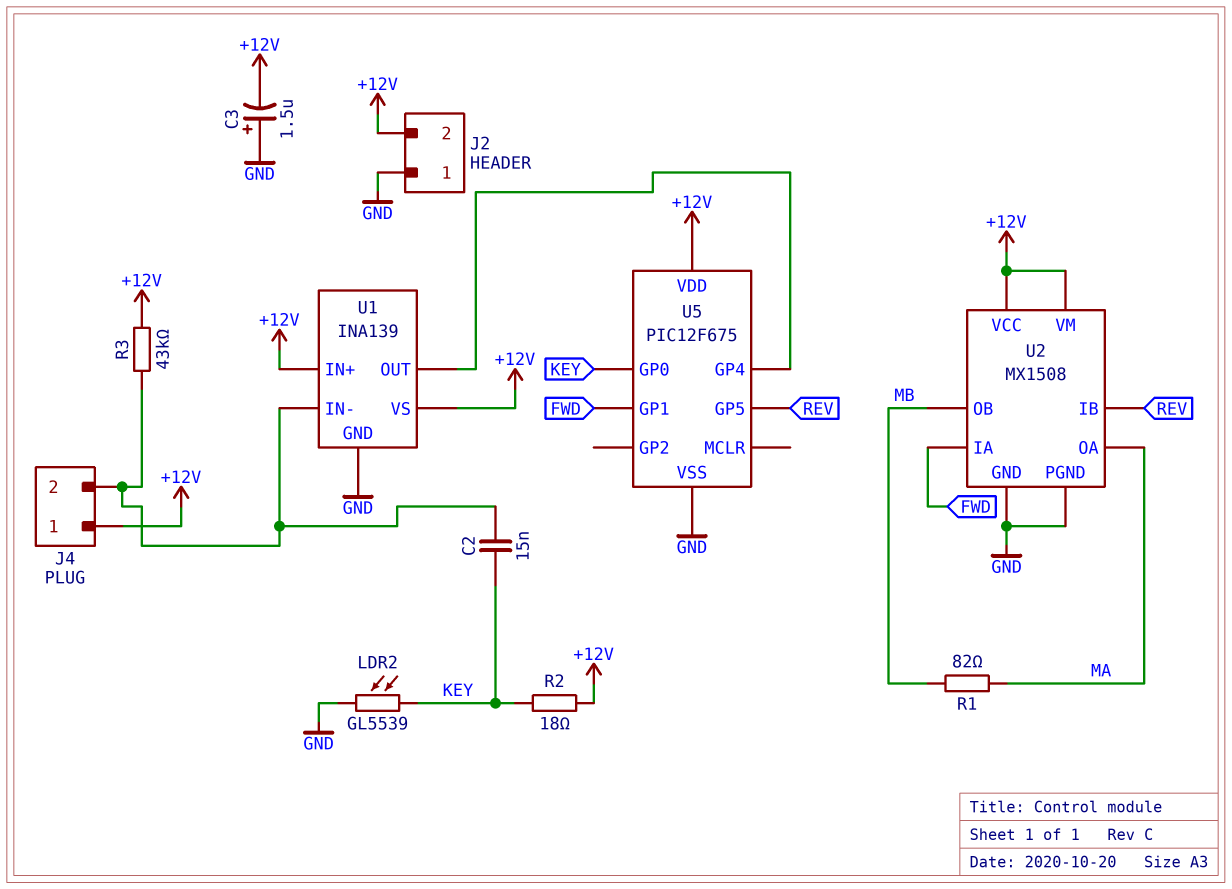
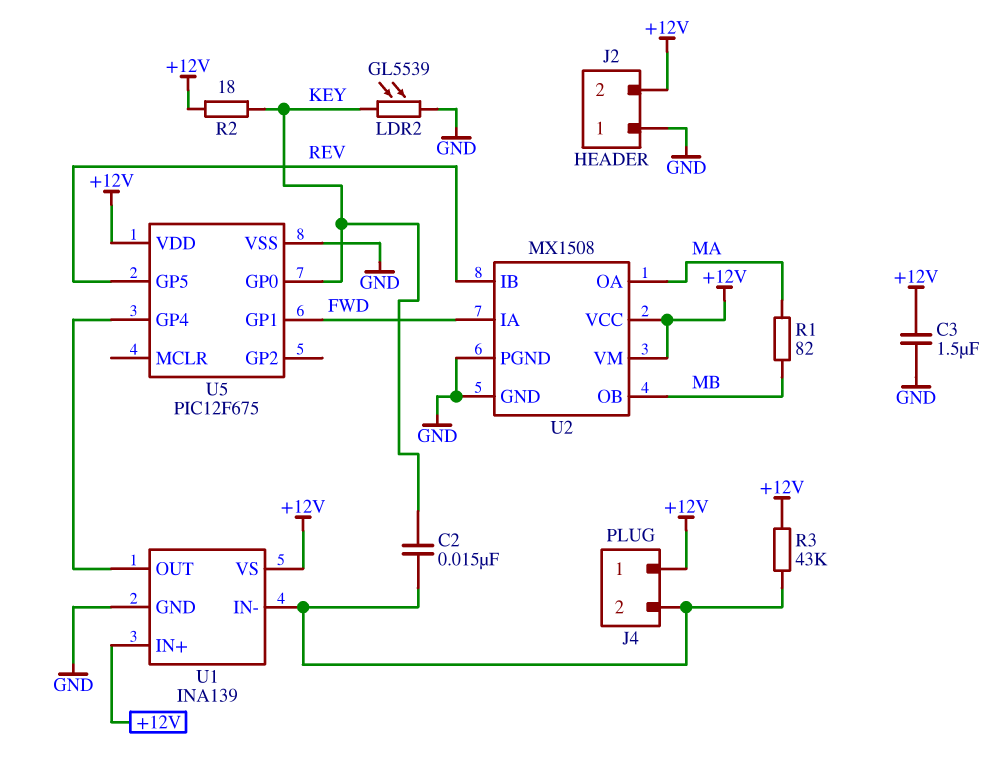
C3: 1.5uF (plus GND, minus +12V) -> 1.5uF (+12V, GND)

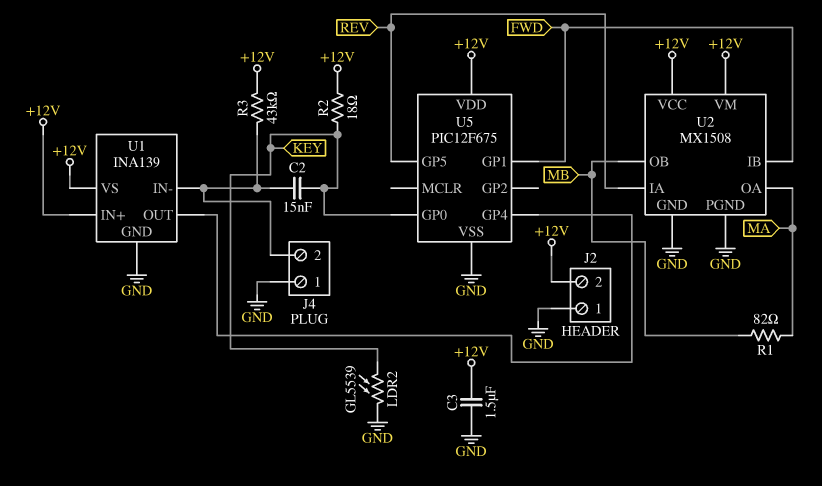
J4 pin 1: +12V -> GND
U2 pin IA: FWD -> REV
U2 pin IB: REV -> FWD

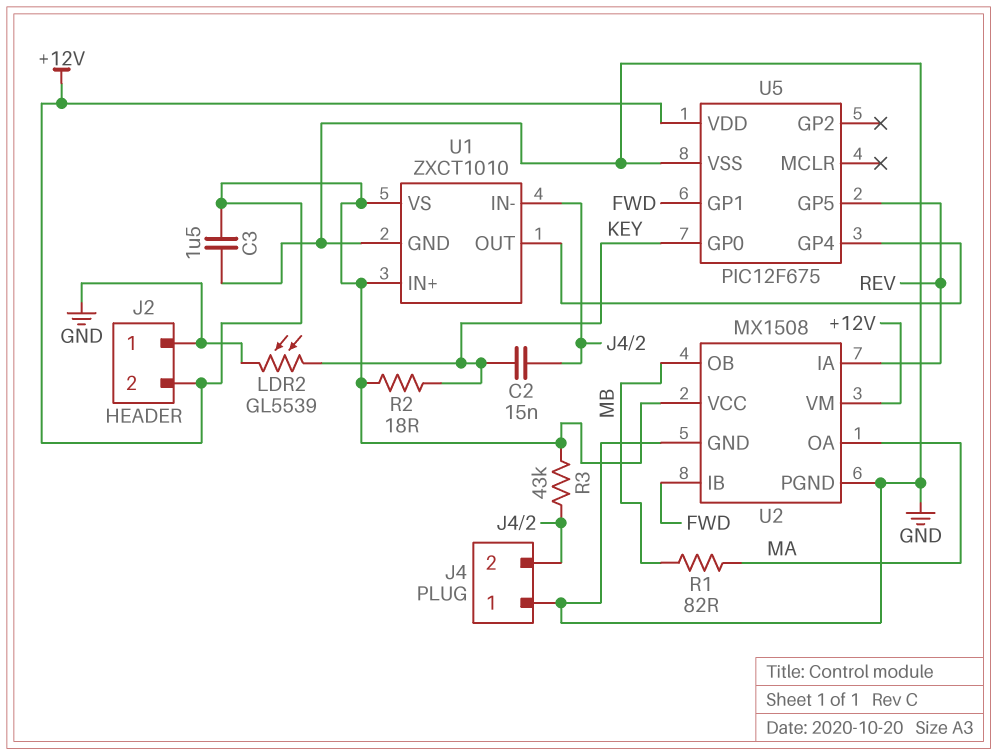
U1: INA139 -> ZXCT1010

